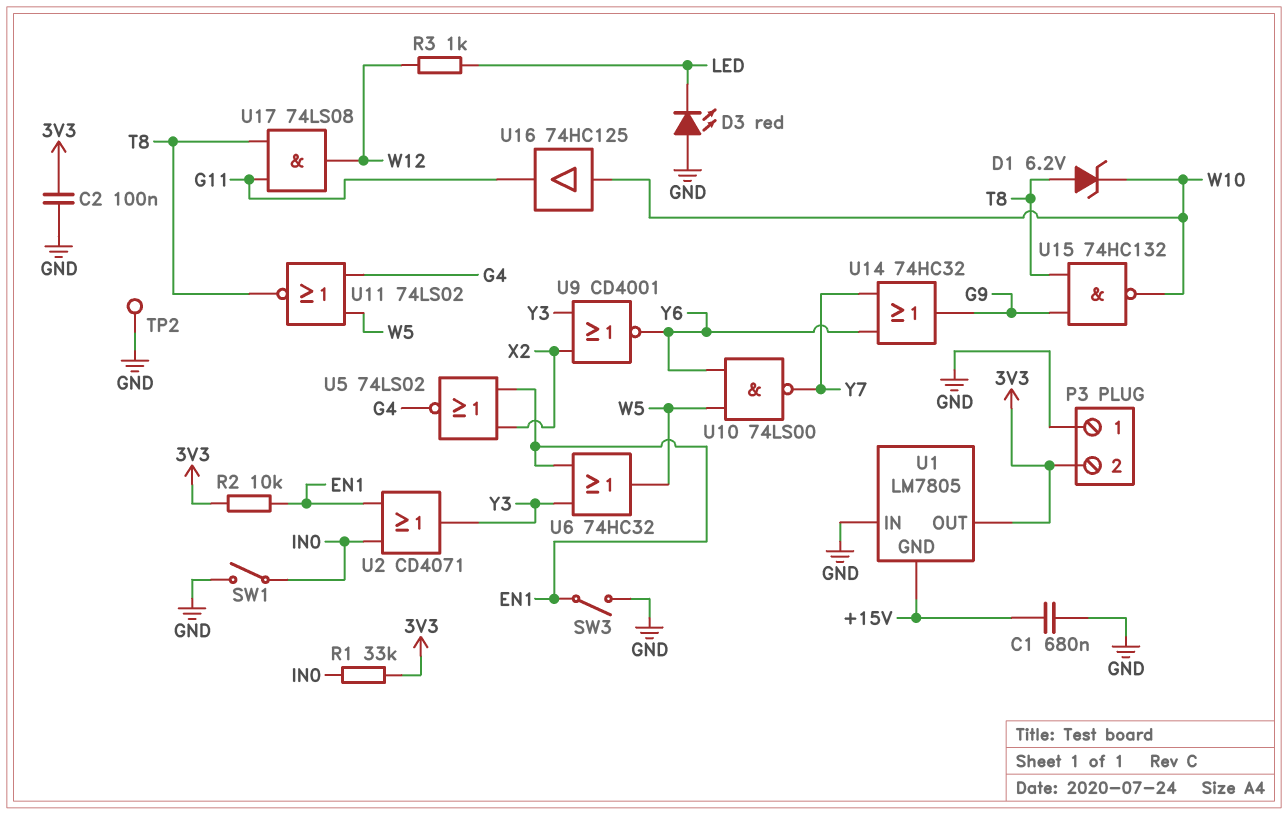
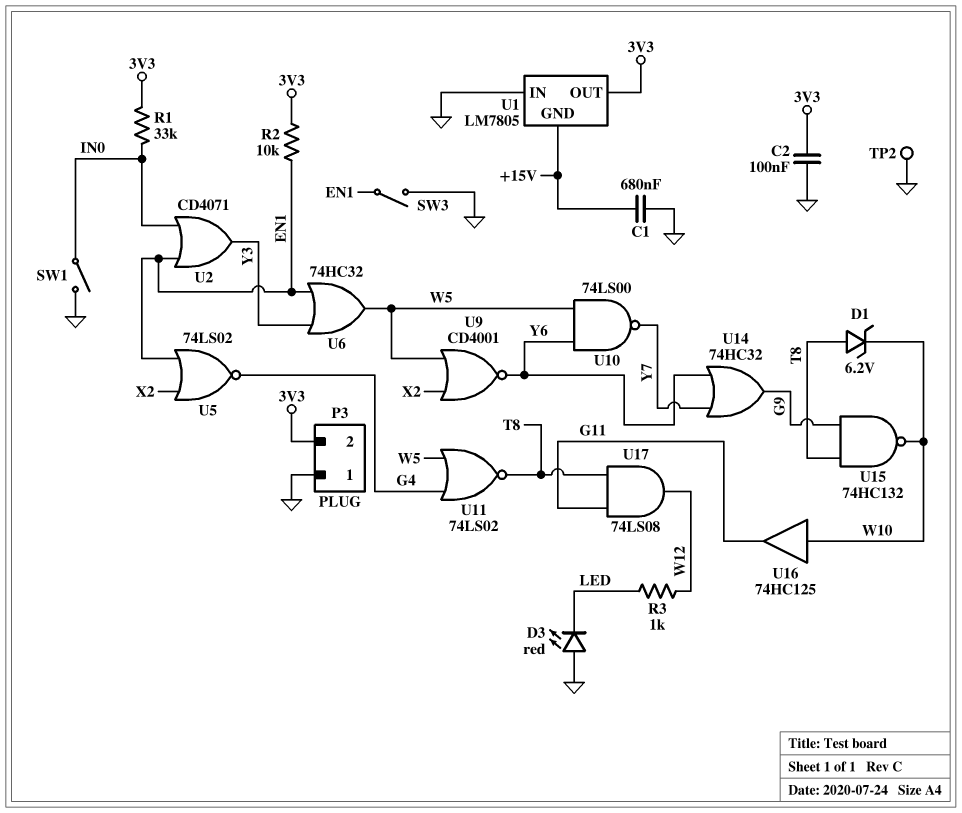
U9: NOR CD4001 (in X2, in Y3, out Y6) -> NOR CD4001 (in W5, in X2, out Y6)

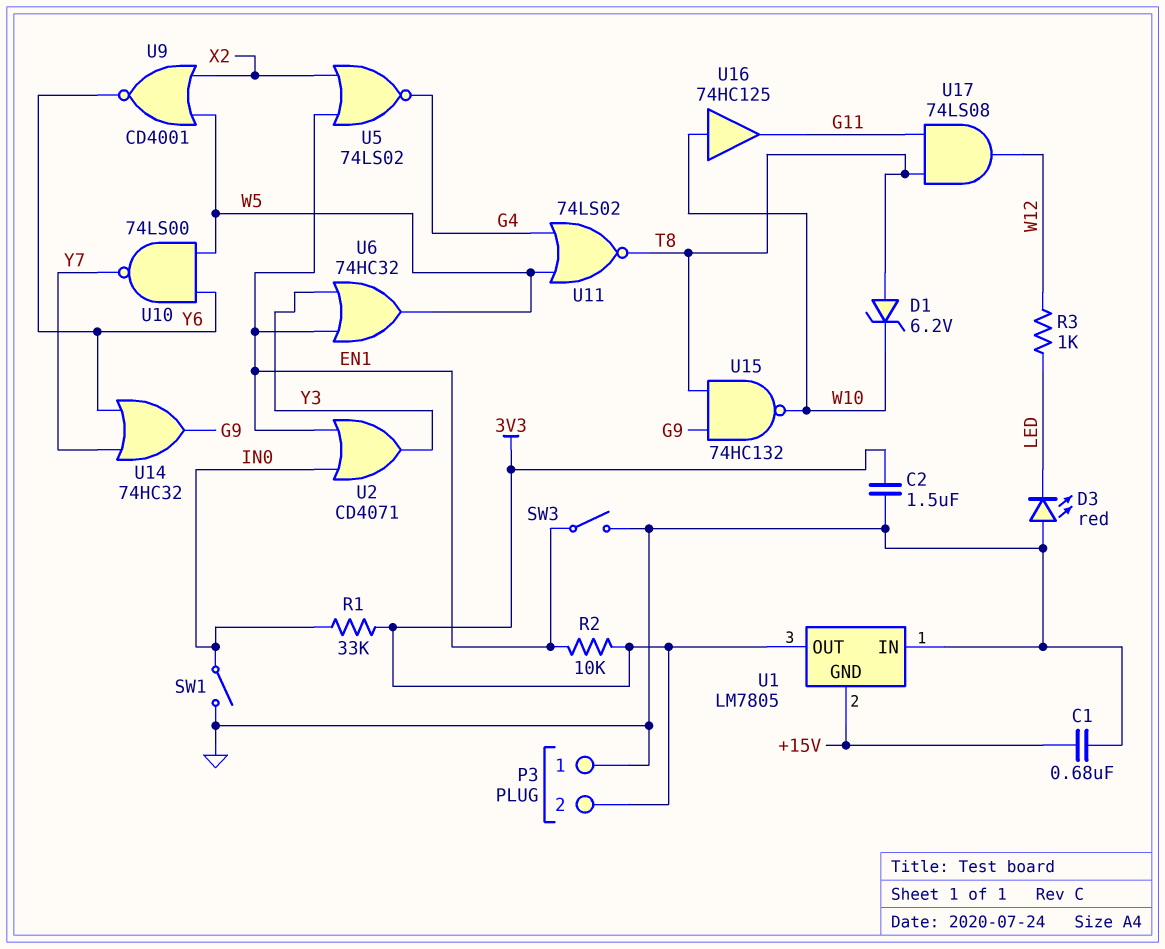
C2: 100nF (3V3, GND) -> 1.5uF (3V3, GND)
TP2: test point (GND) -> none

